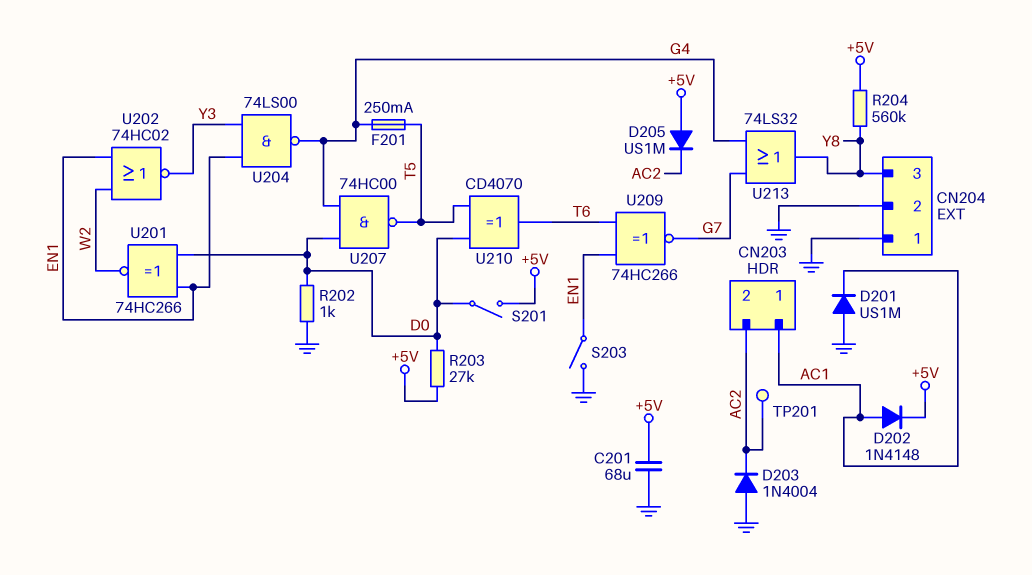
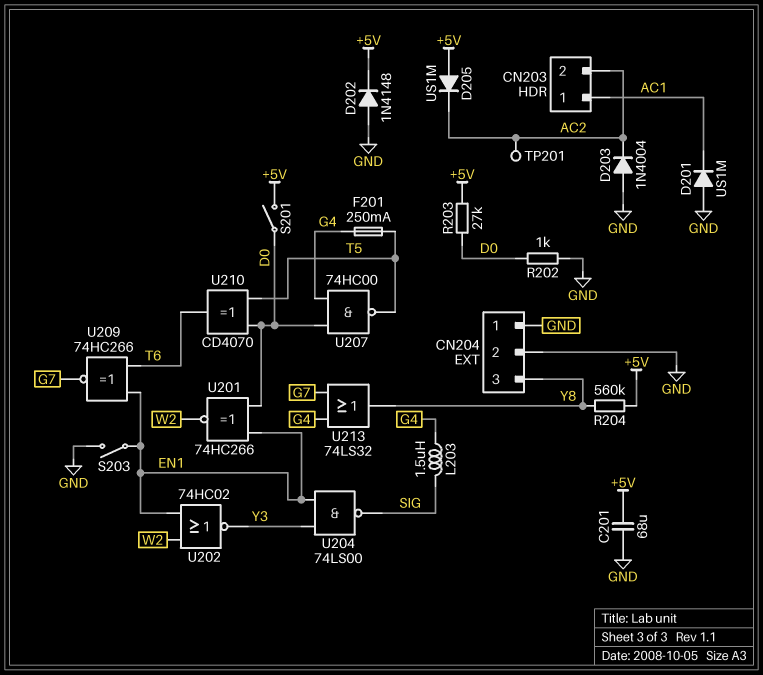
D202: diode 1N4148 (A AC1, K +5V) -> diode 1N4148 (A GND, K +5V)
L203: none -> 1.5uH (G4, SIG)
U204: NAND 74LS00 (in EN1, in Y3, out G4) -> NAND 74LS00 (in EN1, in Y3, out SIG)

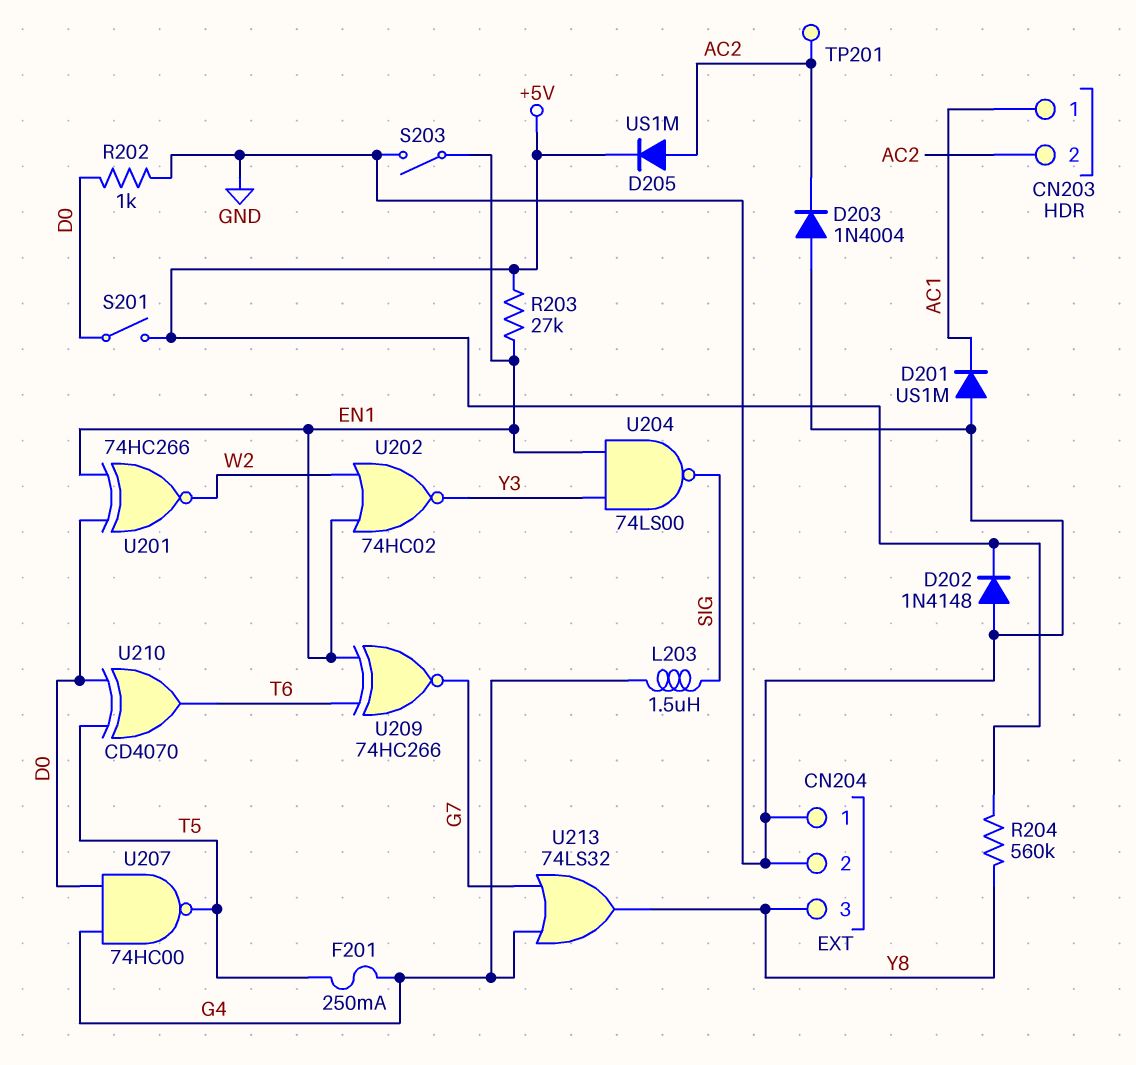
C201: 68uF (+5V, GND) -> none
D205: diode US1M (A +5V, K AC2) -> diode US1M (A AC2, K +5V)
R203: 27k (+5V, D0) -> 27k (+5V, EN1)

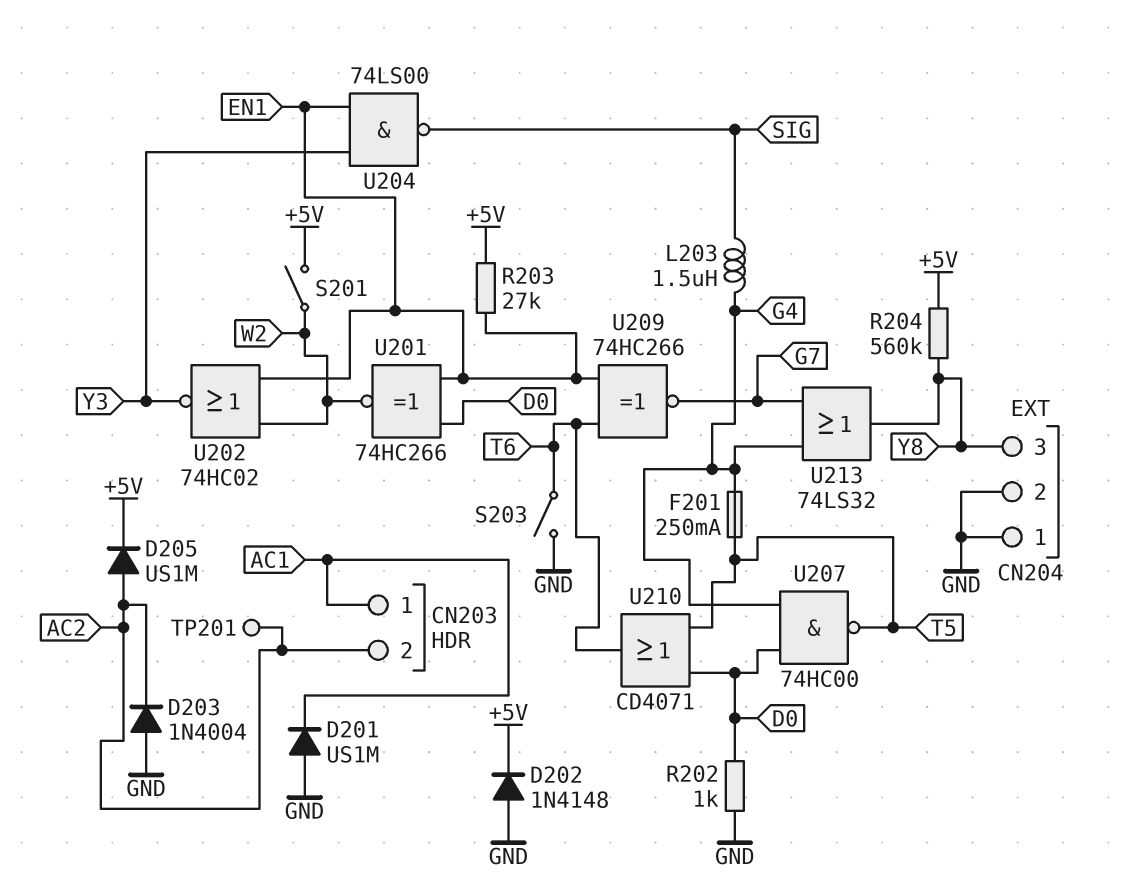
S201: switch (+5V, D0) -> switch (+5V, W2)
S203: switch (EN1, GND) -> switch (GND, T6)
U210: XOR CD4070 (in D0, in T5, out T6) -> OR CD4071 (in D0, in T5, out T6)

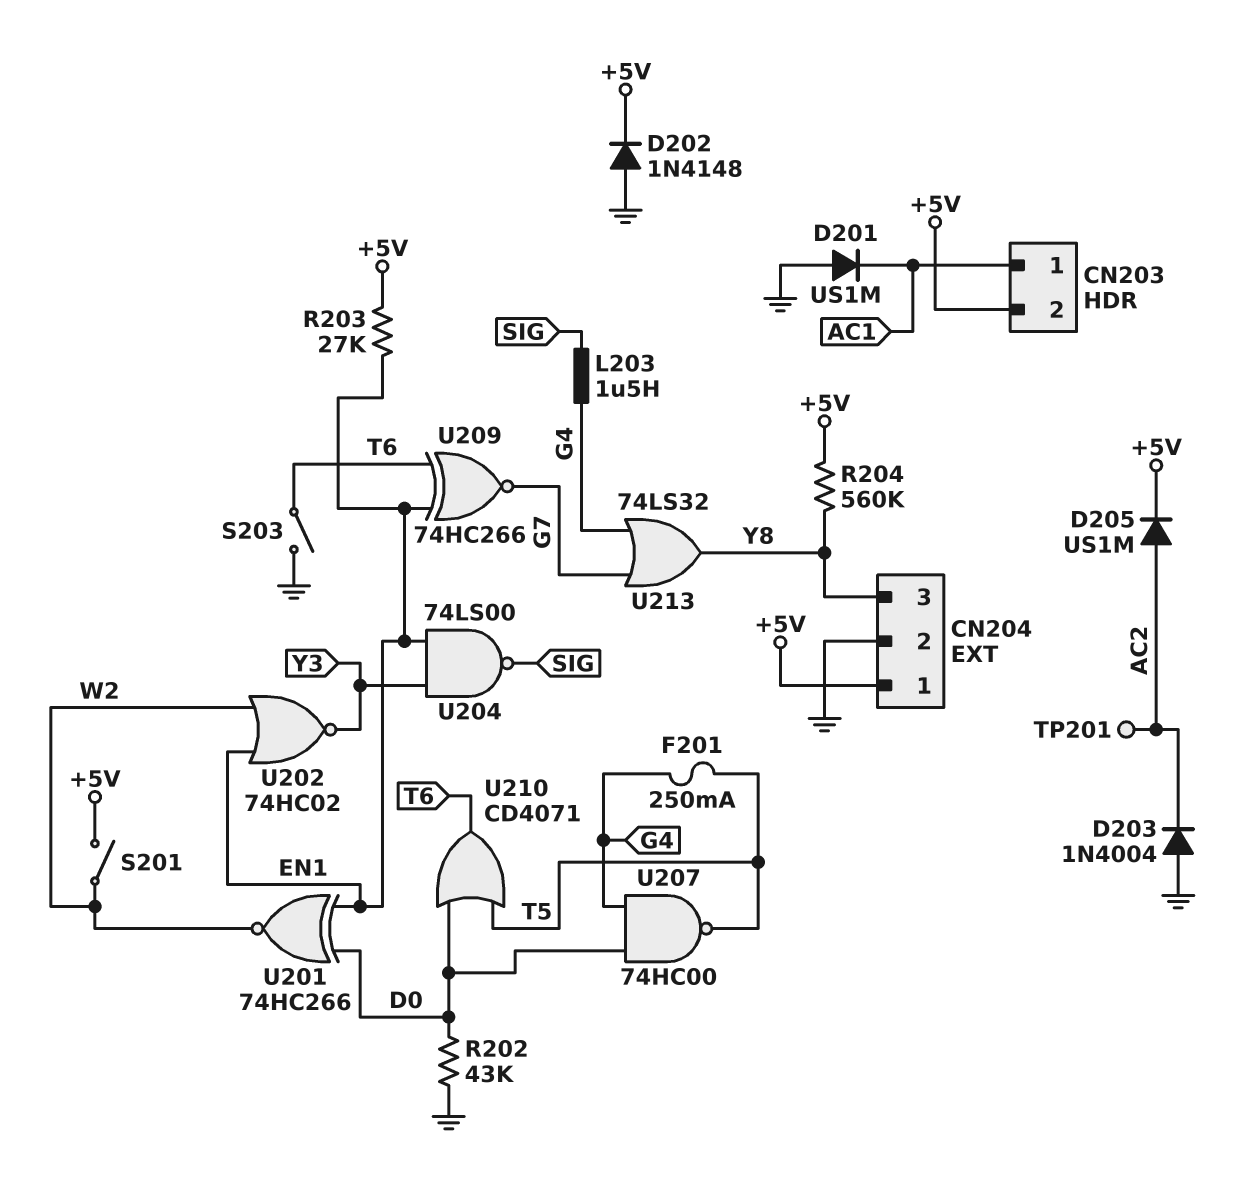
CN203 pin 2: AC2 -> +5V
CN204 pin 1: GND -> +5V
R202: 1k (D0, GND) -> 43k (D0, GND)

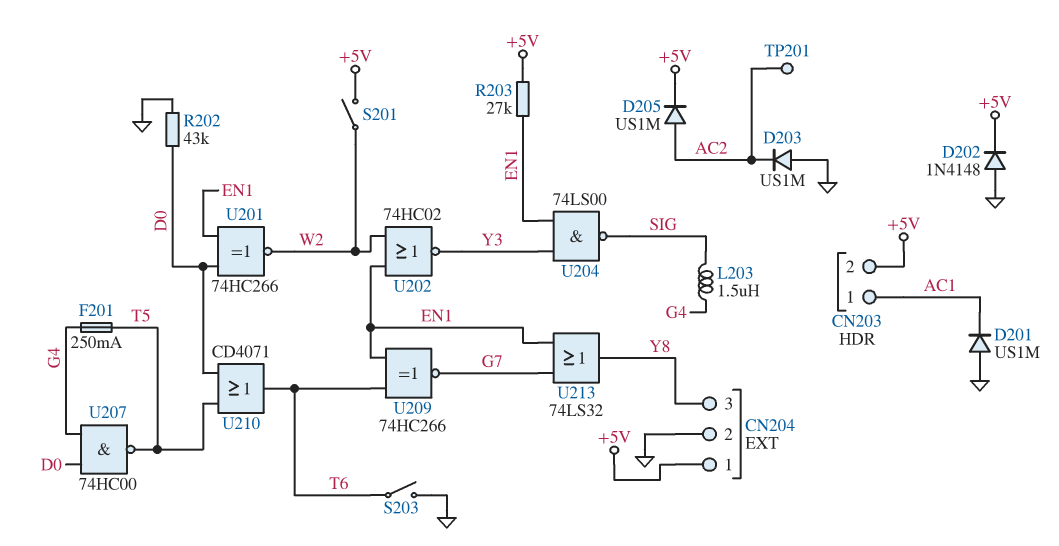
D203: diode 1N4004 (A GND, K AC2) -> diode US1M (A GND, K AC2)
R204: 560k (+5V, Y8) -> none
U213: OR 74LS32 (in G4, in G7, out Y8) -> OR 74LS32 (in EN1, in G7, out Y8)

